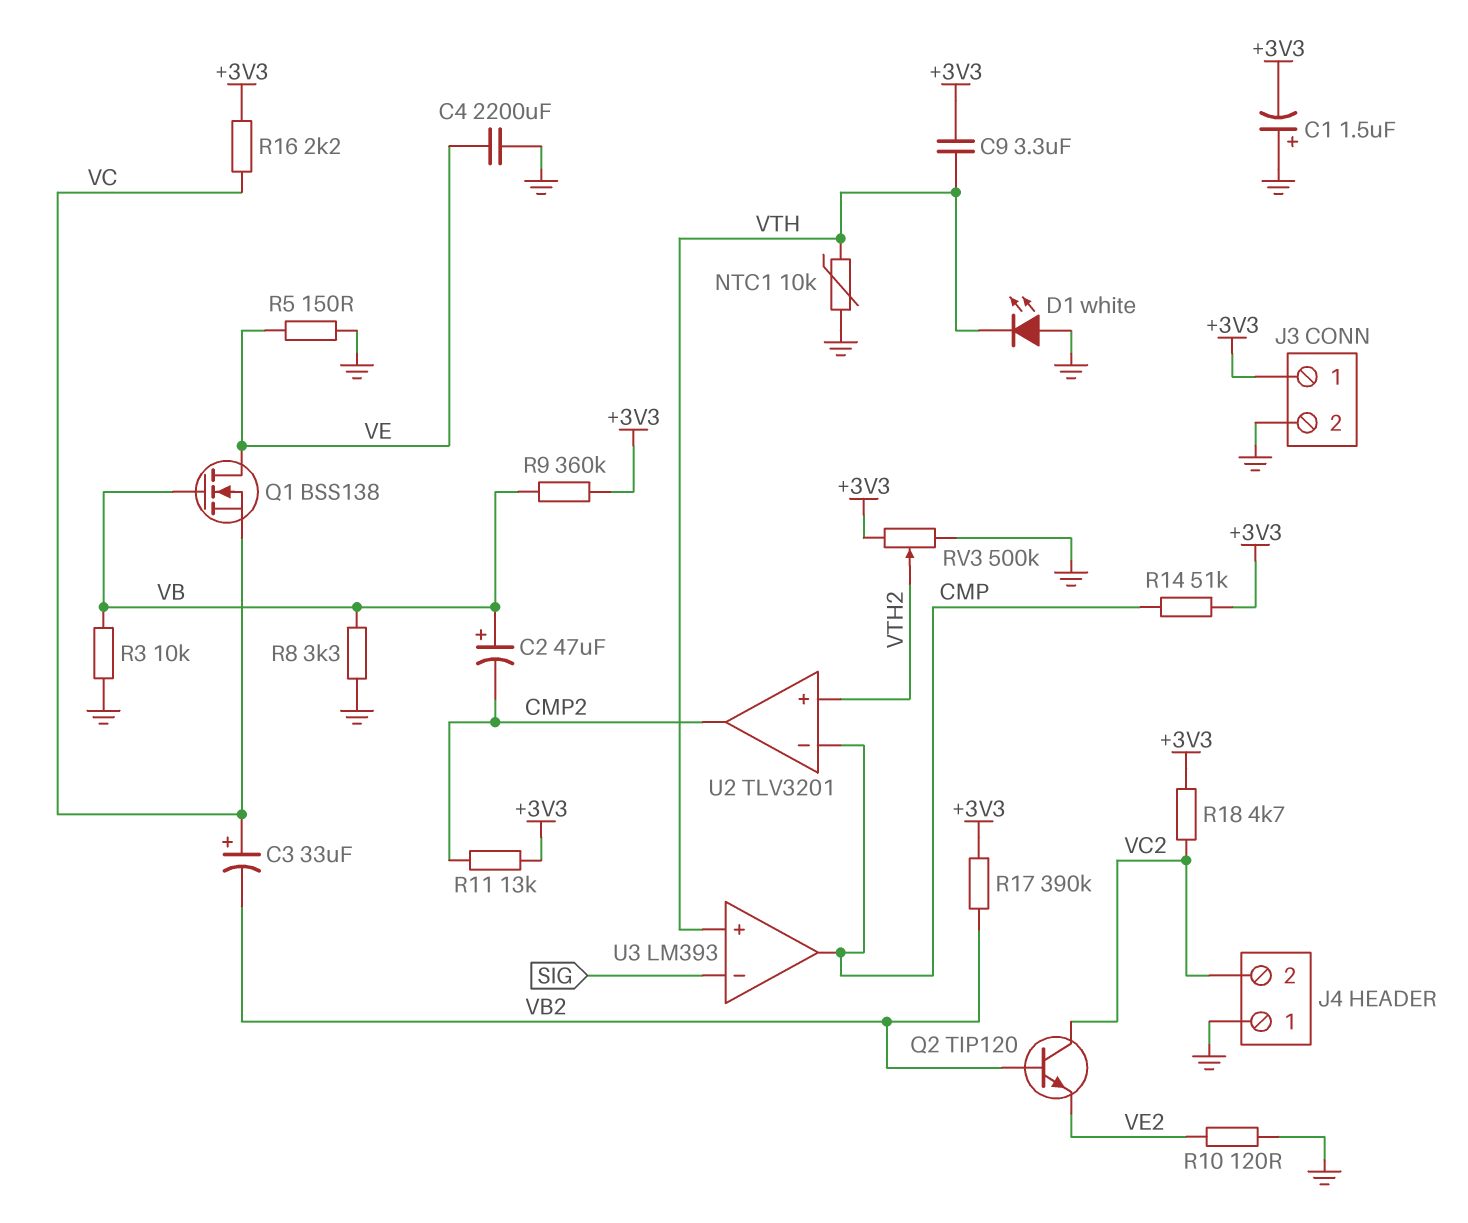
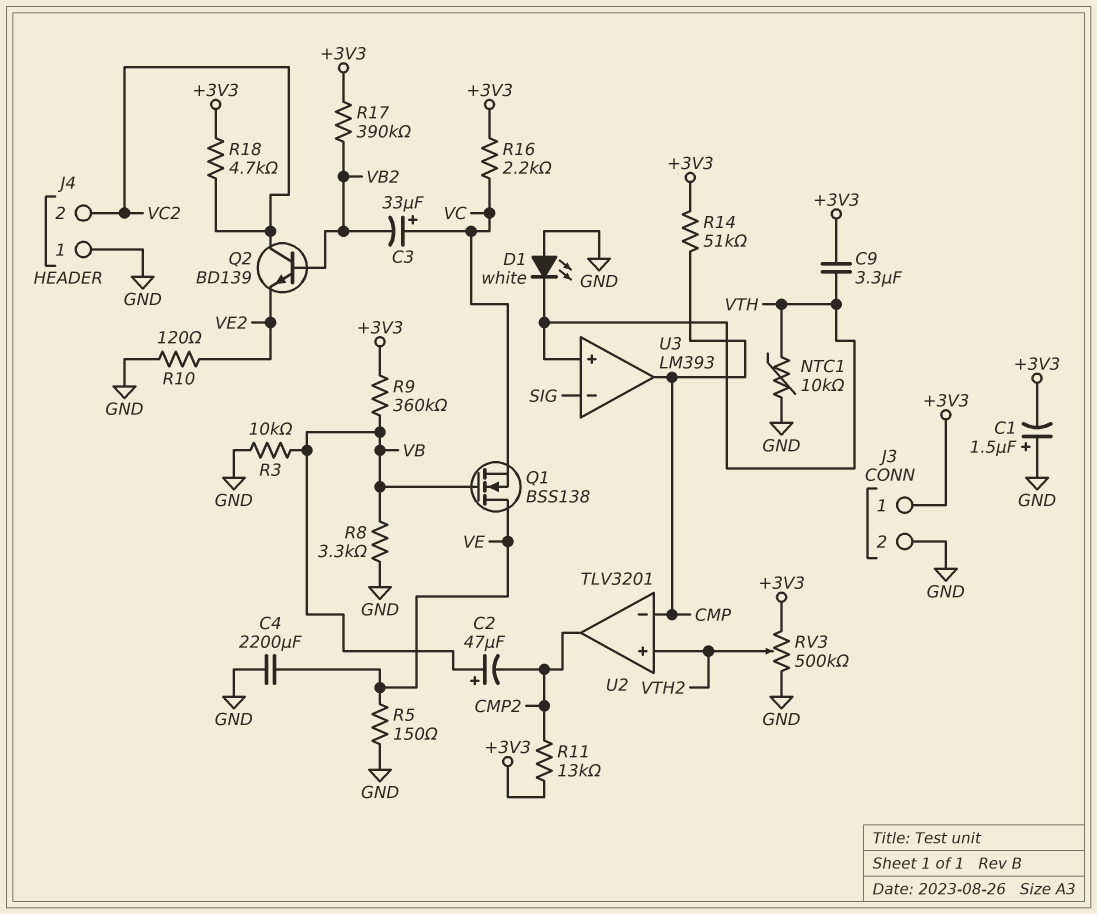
Q2: NPN TIP120 (B VB2, C VC2, E VE2) -> NPN BD139 (B VB2, C VC2, E VE2)

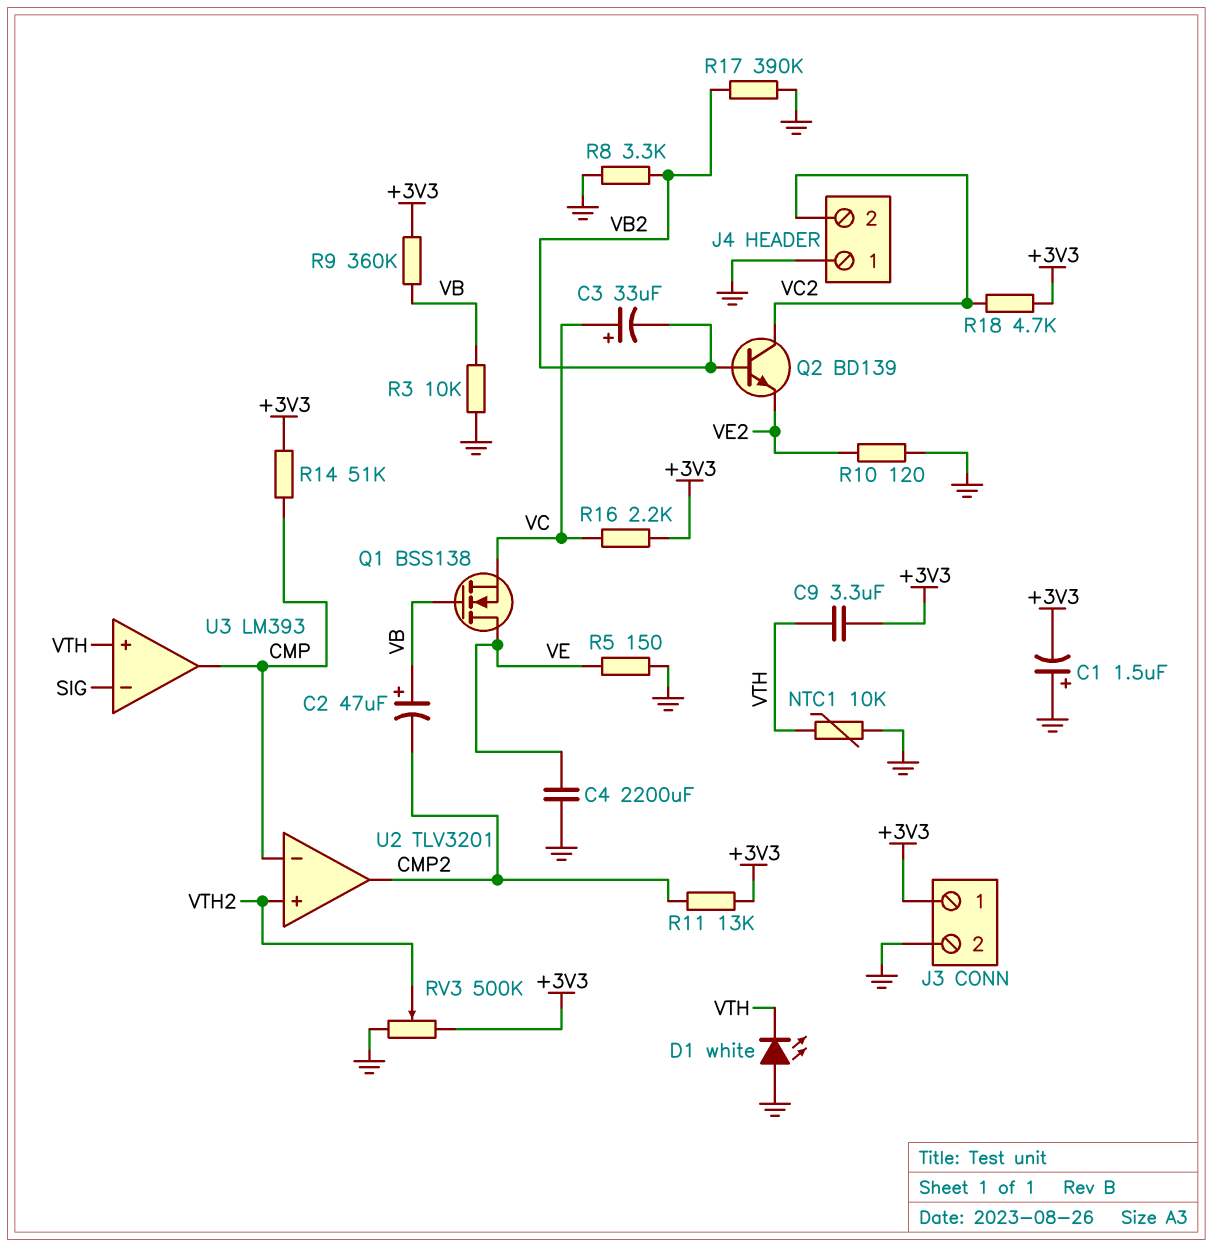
R8: 3.3k (GND, VB) -> 3.3k (GND, VB2)
R17: 390k (+3V3, VB2) -> 390k (GND, VB2)

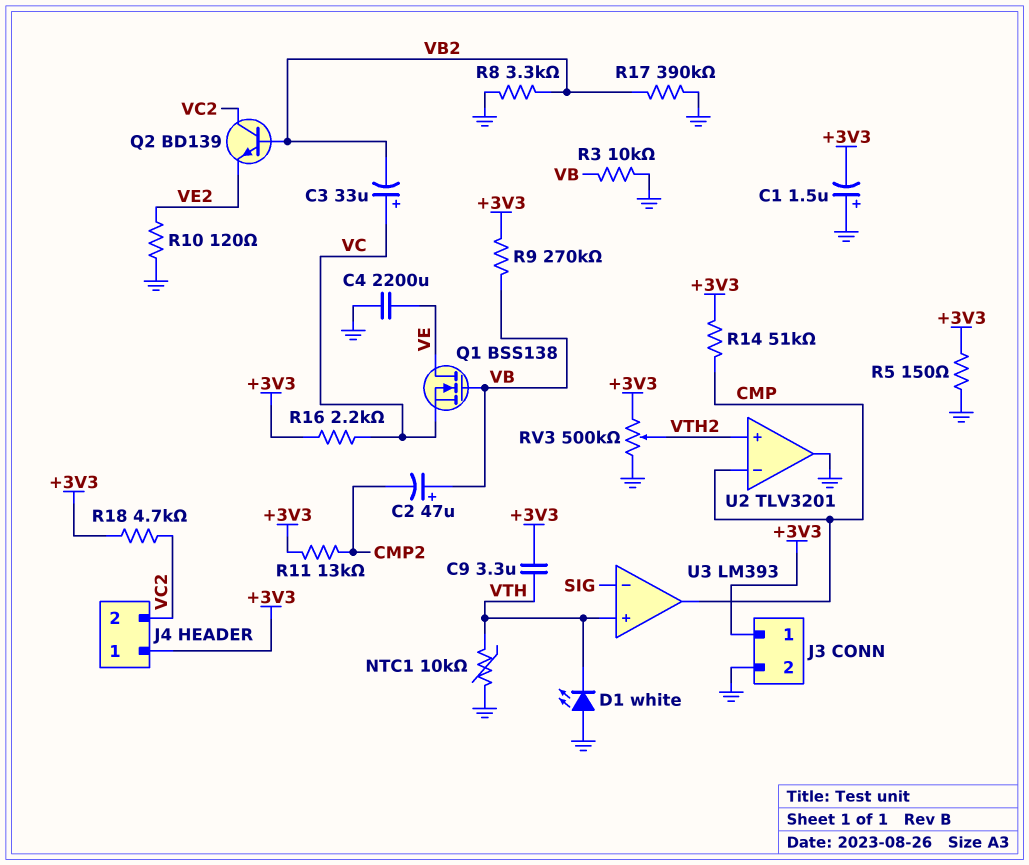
J4 pin 1: GND -> +3V3
R5: 150 (GND, VE) -> 150 (+3V3, GND)
R9: 360k (+3V3, VB) -> 270k (+3V3, VB)
U2 pin out: CMP2 -> GND

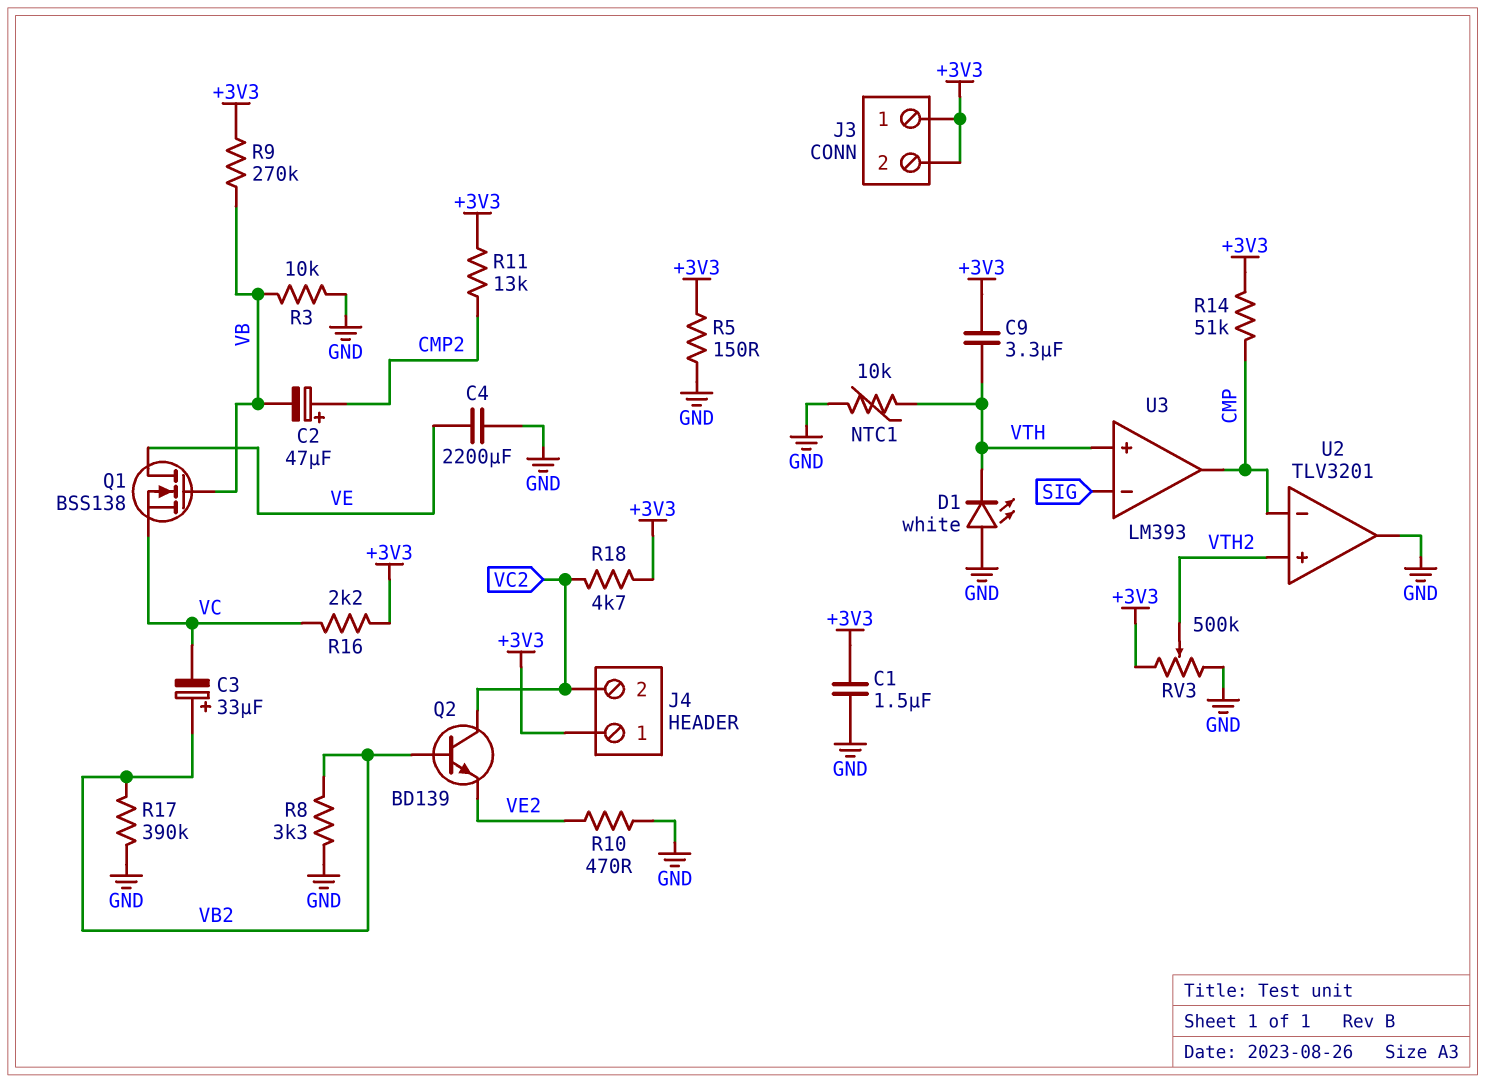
C1: 1.5uF (plus GND, minus +3V3) -> 1.5uF (+3V3, GND)
C2: 47uF (plus VB, minus CMP2) -> 47uF (plus CMP2, minus VB)
C3: 33uF (plus VC, minus VB2) -> 33uF (plus VB2, minus VC)
J3 pin 2: GND -> +3V3
R10: 120 (GND, VE2) -> 470 (GND, VE2)

